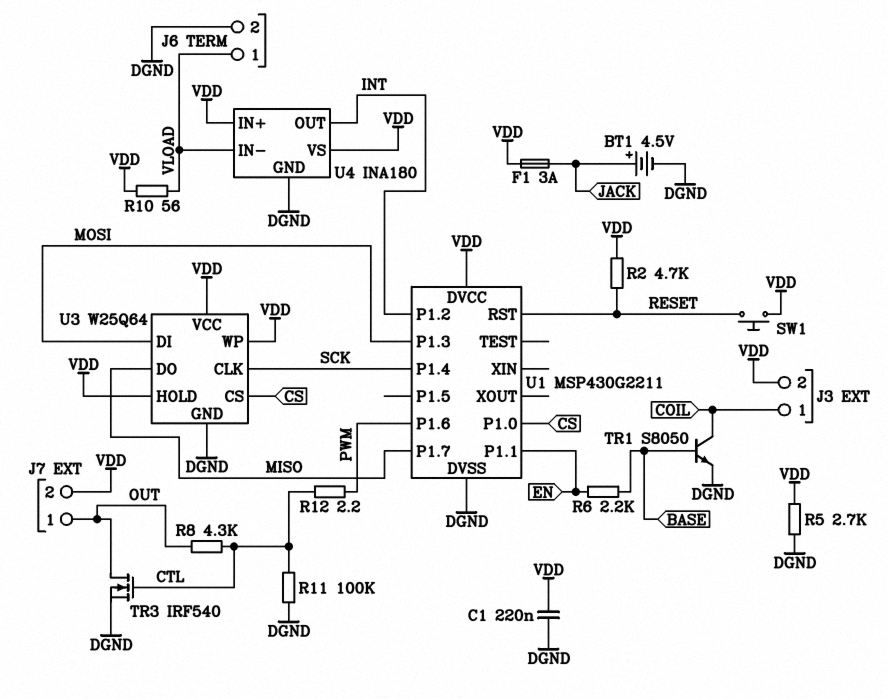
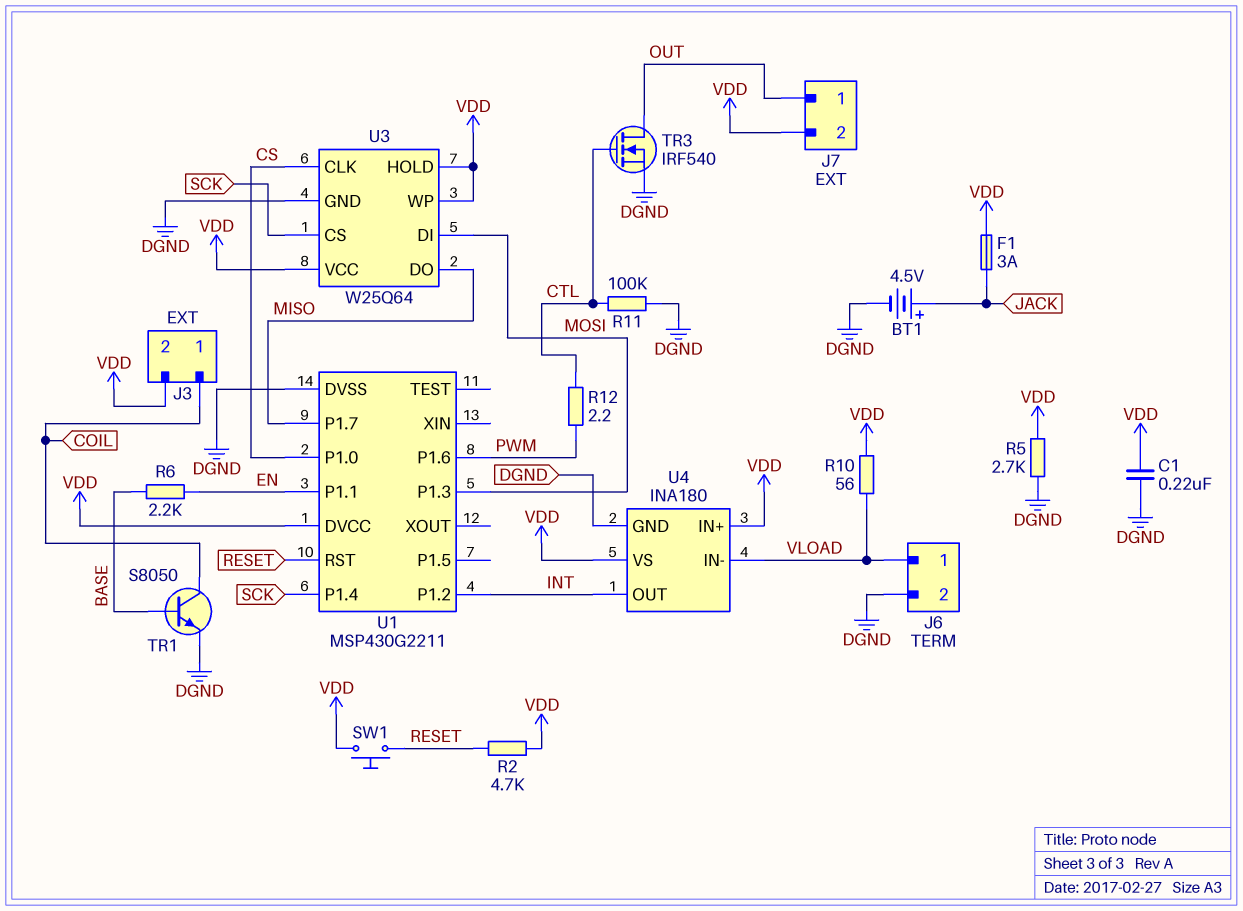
R8: 4.3k (CTL, OUT) -> none
U3 pin CLK: SCK -> CS
U3 pin CS: CS -> SCK

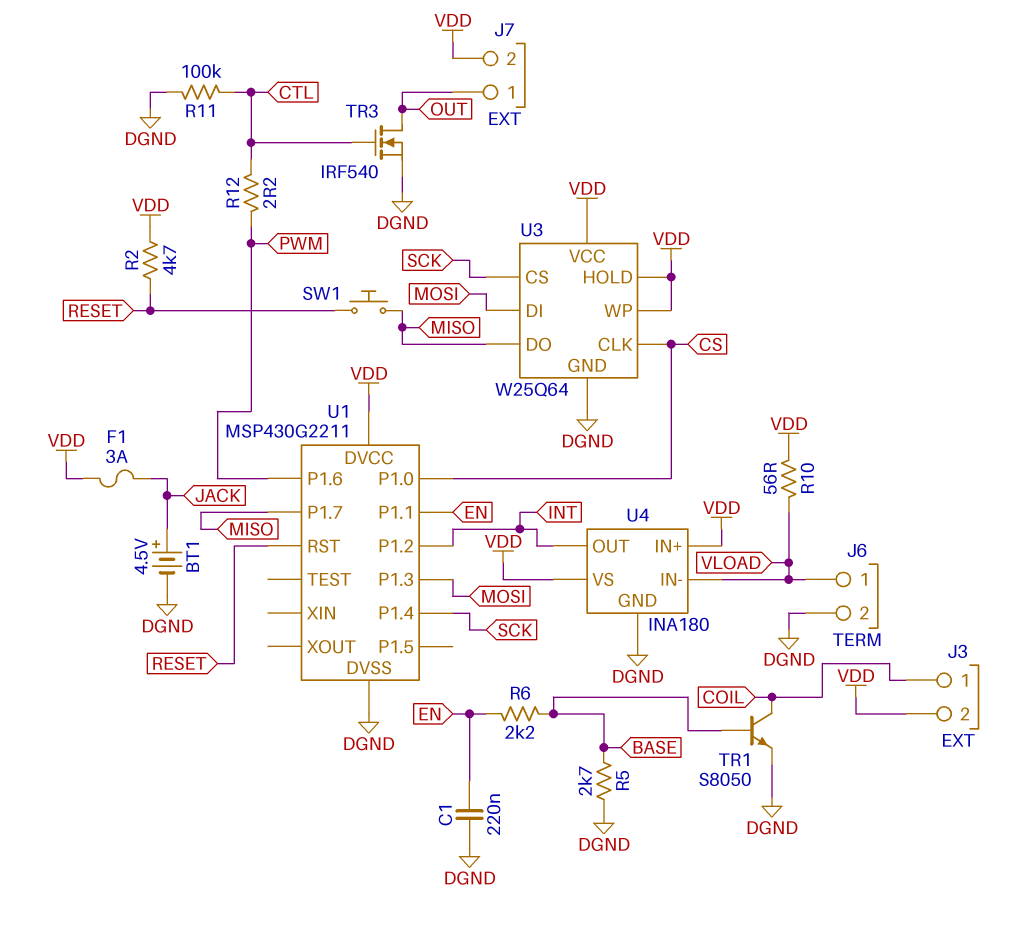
C1: 220nF (DGND, VDD) -> 220nF (DGND, EN)
R5: 2.7k (DGND, VDD) -> 2.7k (BASE, DGND)
SW1: button (RESET, VDD) -> button (MISO, RESET)

